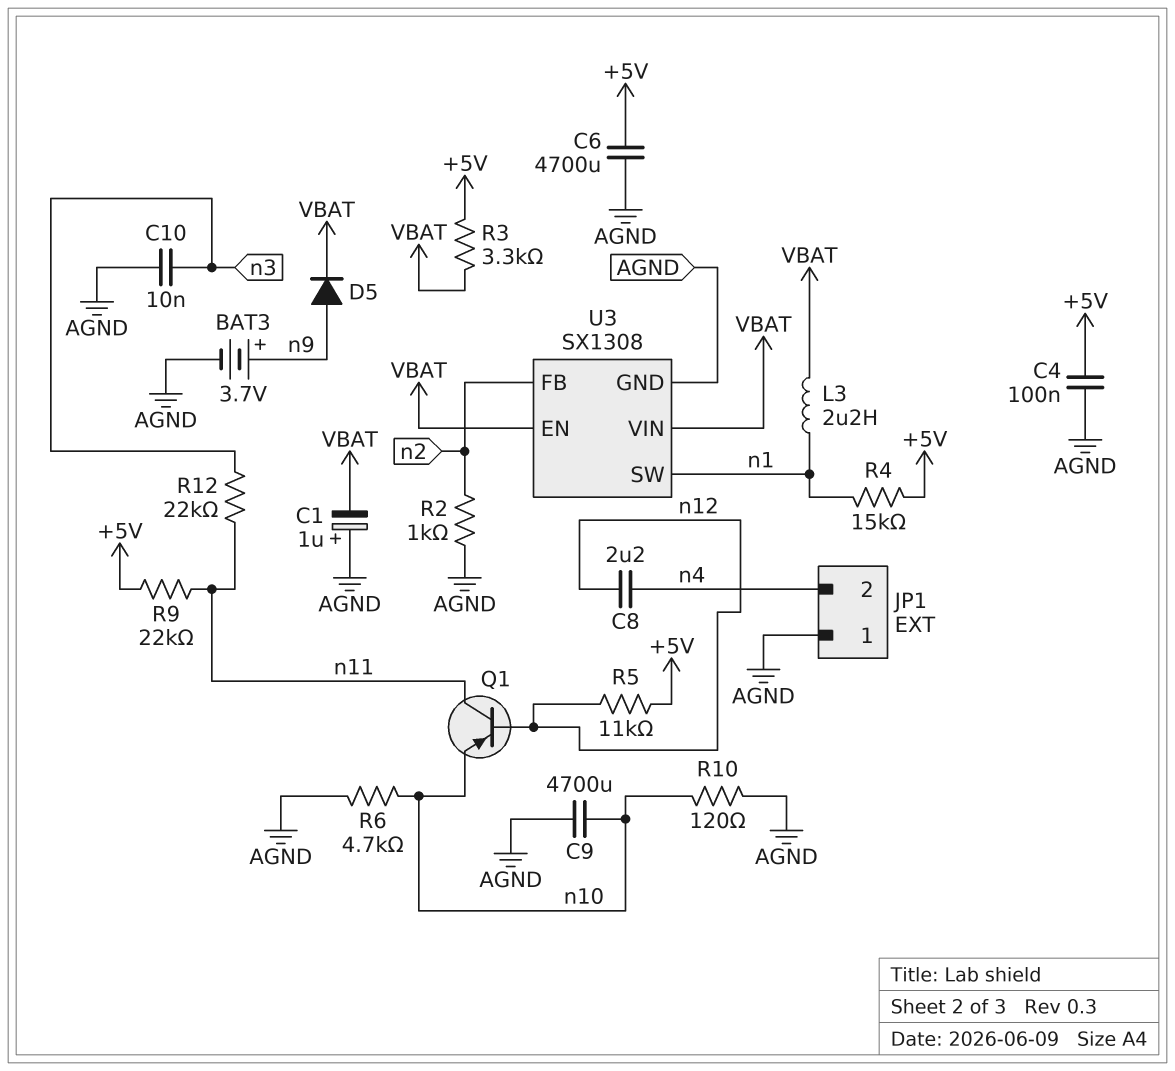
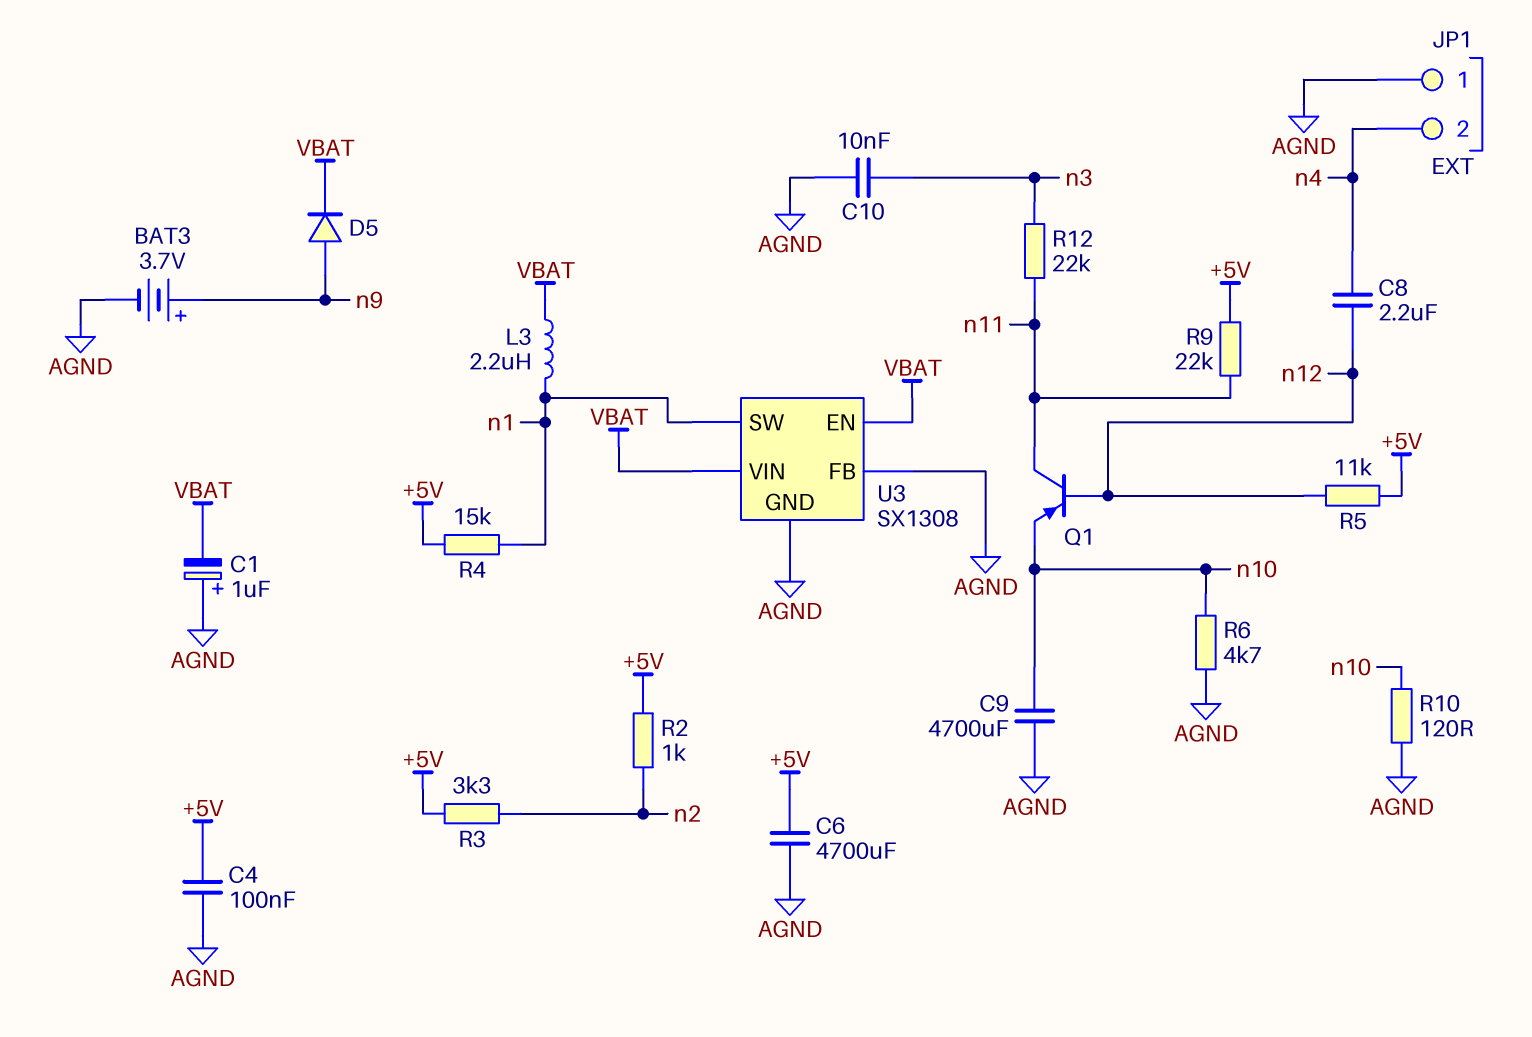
R2: 1k (AGND, n2) -> 1k (+5V, n2)
R3: 3.3k (+5V, VBAT) -> 3.3k (+5V, n2)
U3 pin FB: n2 -> AGND

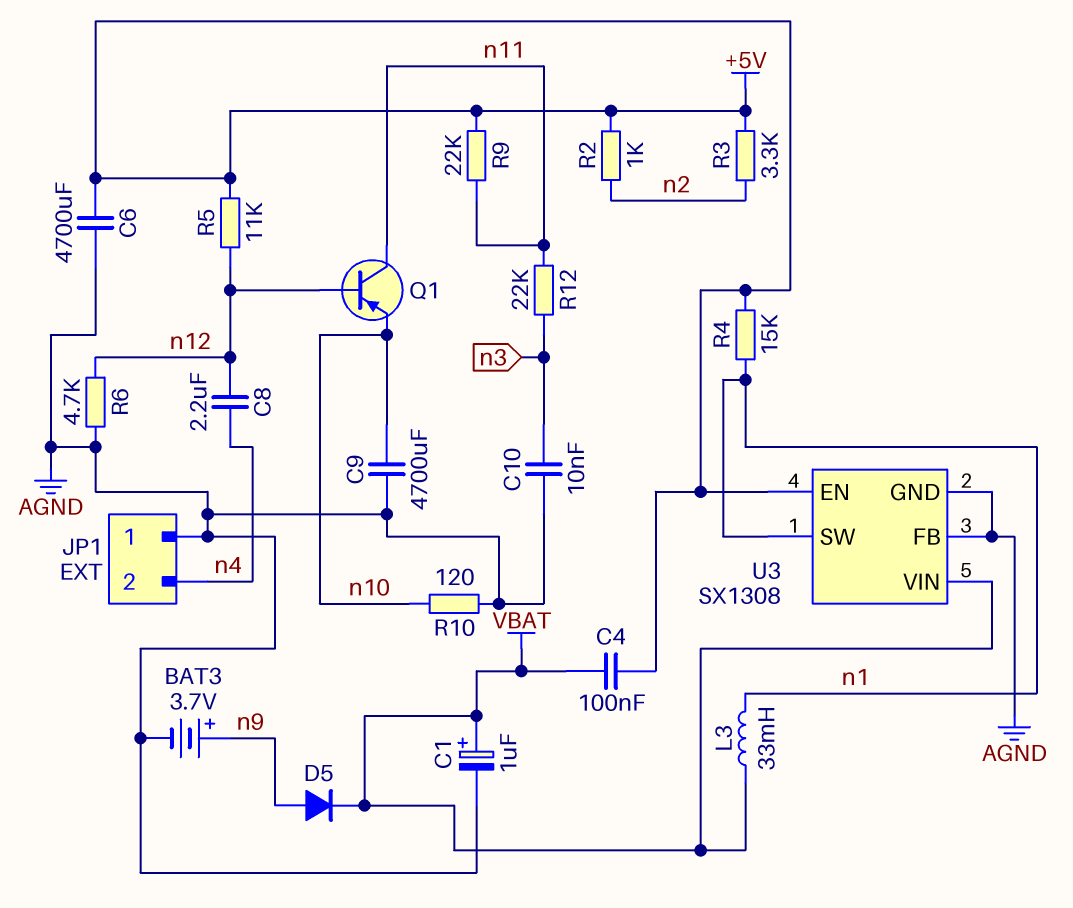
C1: 1uF (plus AGND, minus VBAT) -> 1uF (plus VBAT, minus AGND)
C4: 100nF (+5V, AGND) -> 100nF (+5V, VBAT)
L3: 2.2uH (VBAT, n1) -> 33mH (VBAT, n1)
R6: 4.7k (AGND, n10) -> 4.7k (AGND, n12)
U3 pin EN: VBAT -> +5V

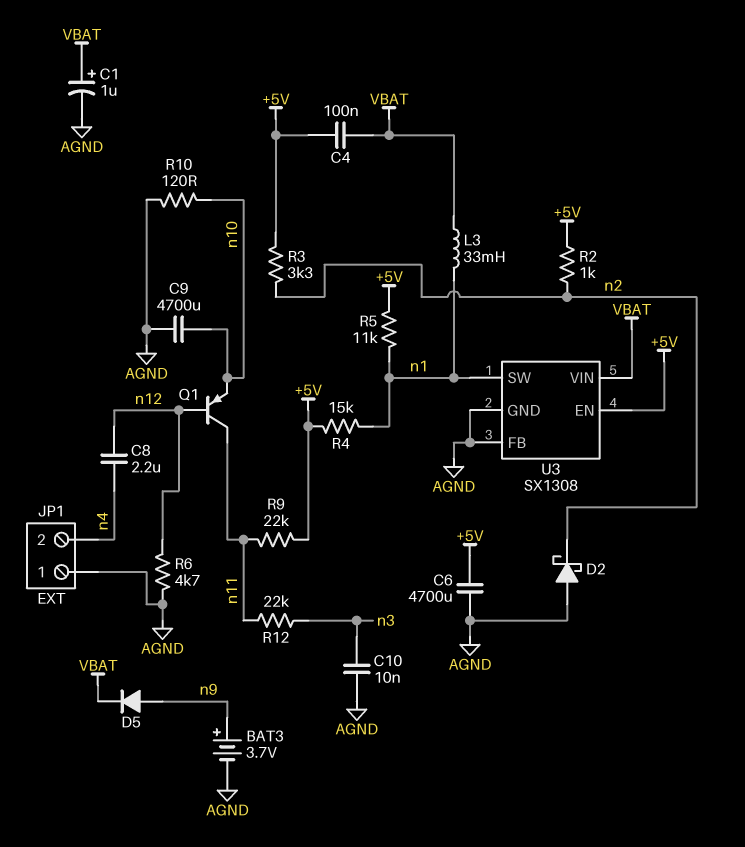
D2: none -> schottky (A AGND, K n2)
R5: 11k (+5V, n12) -> 11k (+5V, n1)

